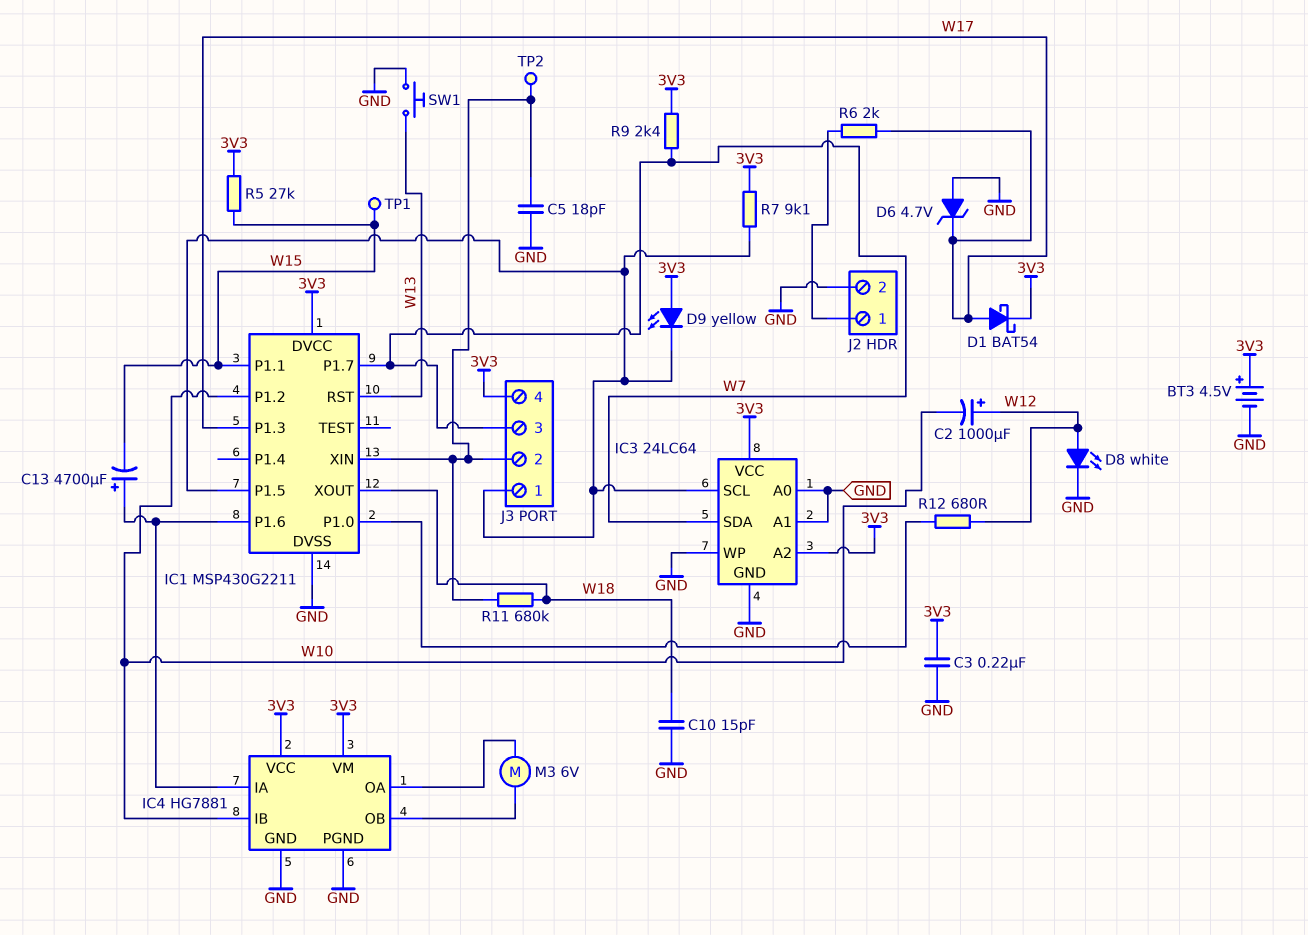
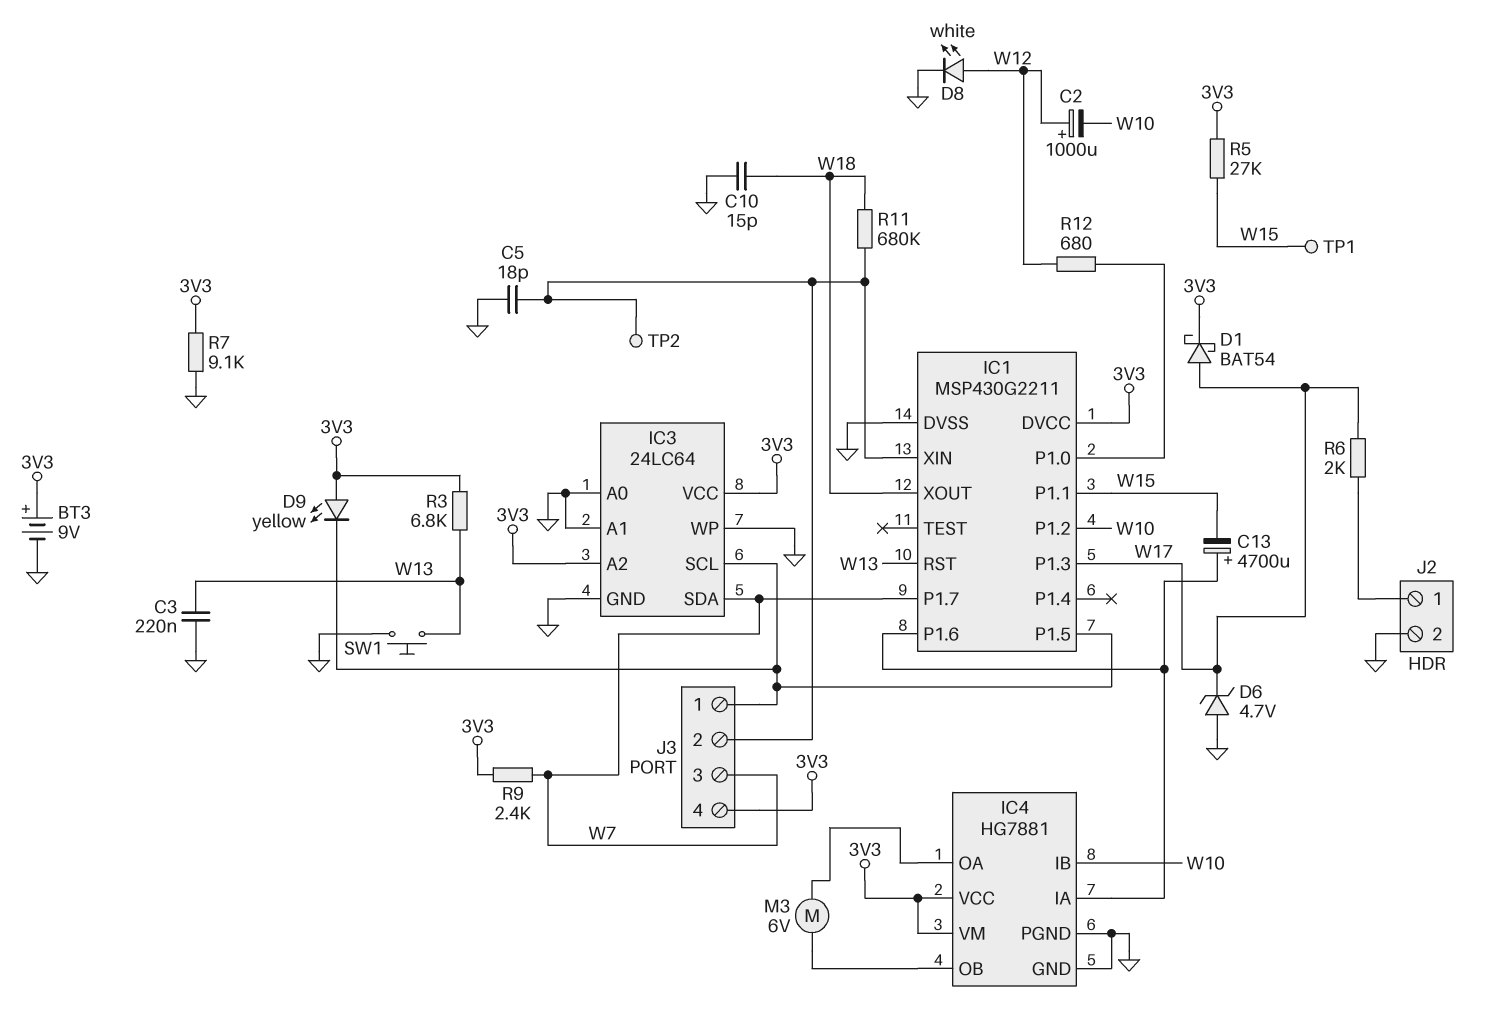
BT3: 4.5V (plus 3V3, minus GND) -> 9V (plus 3V3, minus GND)
C3: 220nF (3V3, GND) -> 220nF (GND, W13)
R3: none -> 6.8k (3V3, W13)
R7: 9.1k (3V3, IC1/P1.5) -> 9.1k (3V3, GND)

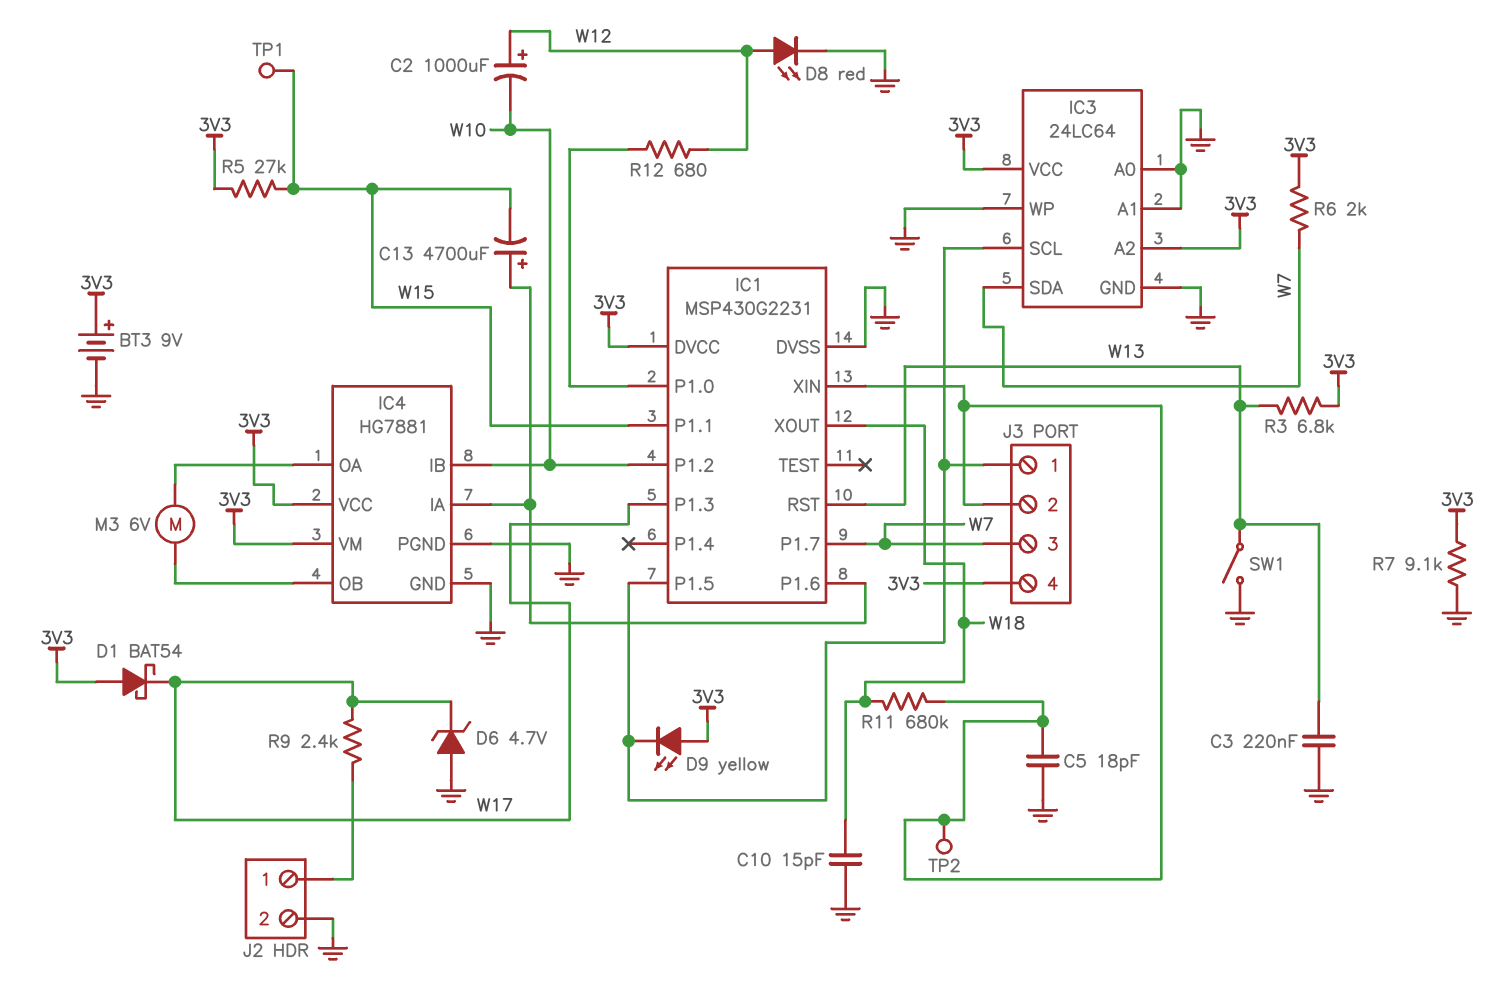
D1: schottky BAT54 (A W17, K 3V3) -> schottky BAT54 (A 3V3, K W17)
D8: LED white (A W12, K GND) -> LED red (A W12, K GND)
IC1: MSP430G2211 -> MSP430G2231
R6: 2k (J2/1, W17) -> 2k (3V3, W7)
R9: 2.4k (3V3, W7) -> 2.4k (J2/1, W17)
SW1: button (GND, W13) -> switch (GND, W13)

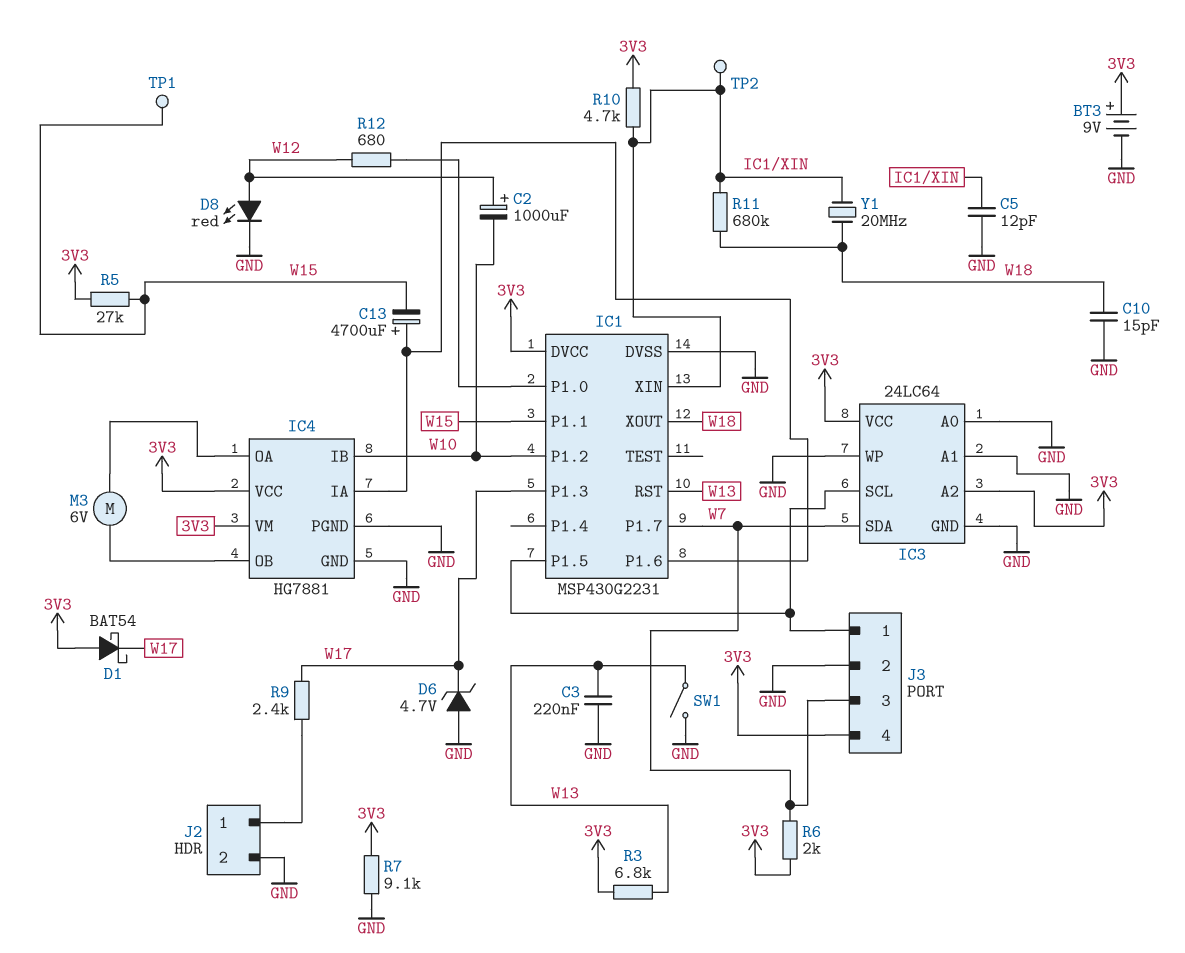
C5: 18pF (GND, IC1/XIN) -> 12pF (GND, IC1/XIN)
D9: LED yellow (A 3V3, K IC1/P1.5) -> none
J3 pin 2: IC1/XIN -> GND
R10: none -> 4.7k (3V3, IC1/XIN)
Y1: none -> 20MHz (IC1/XIN, W18)

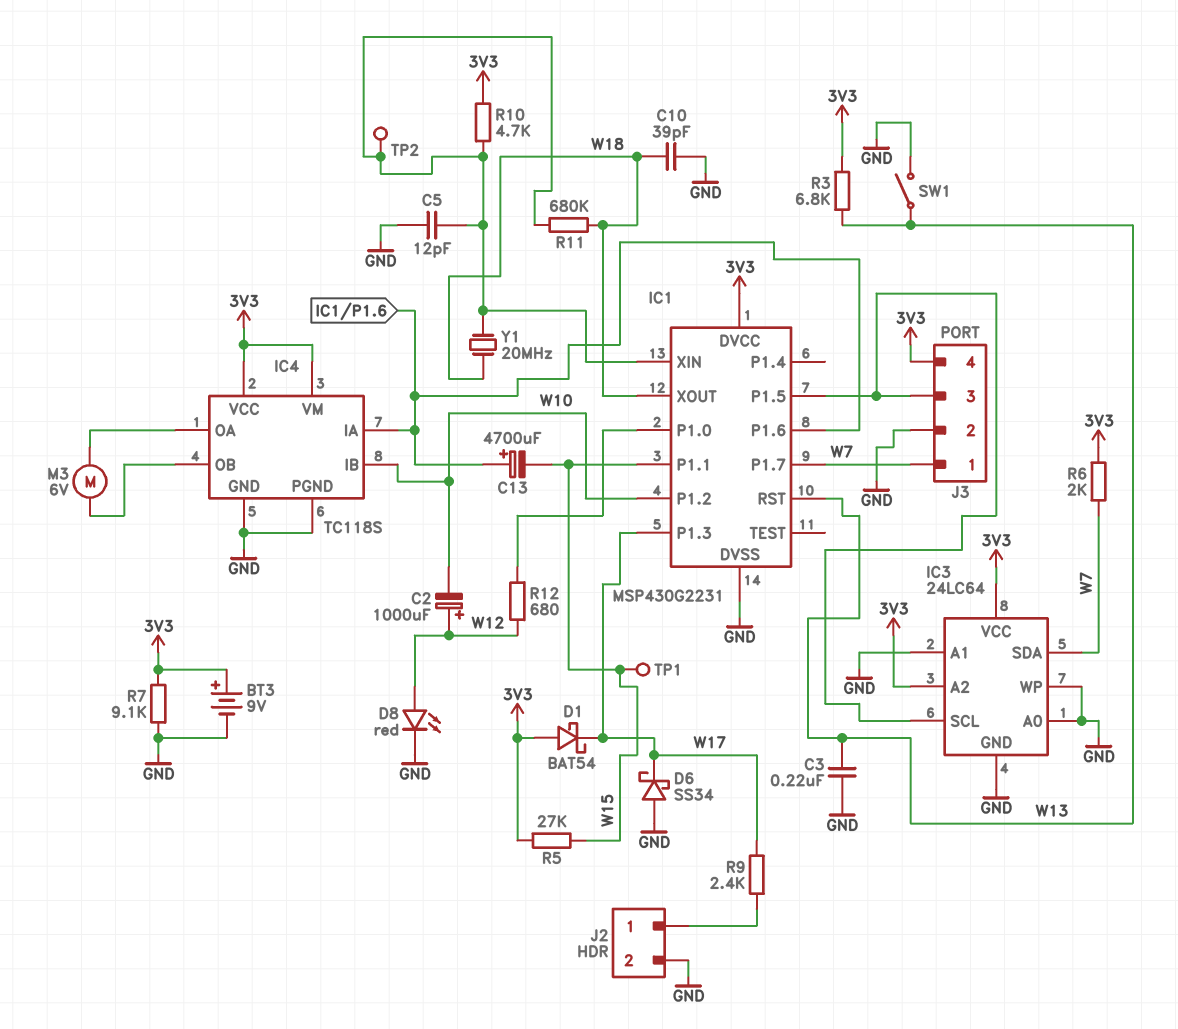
C10: 15pF (GND, W18) -> 39pF (GND, W18)
D6: zener 4.7V (A GND, K W17) -> schottky SS34 (A GND, K W17)
IC4: HG7881 -> TC118S
J3 pin 1: IC1/P1.5 -> W7
J3 pin 3: W7 -> IC1/P1.5

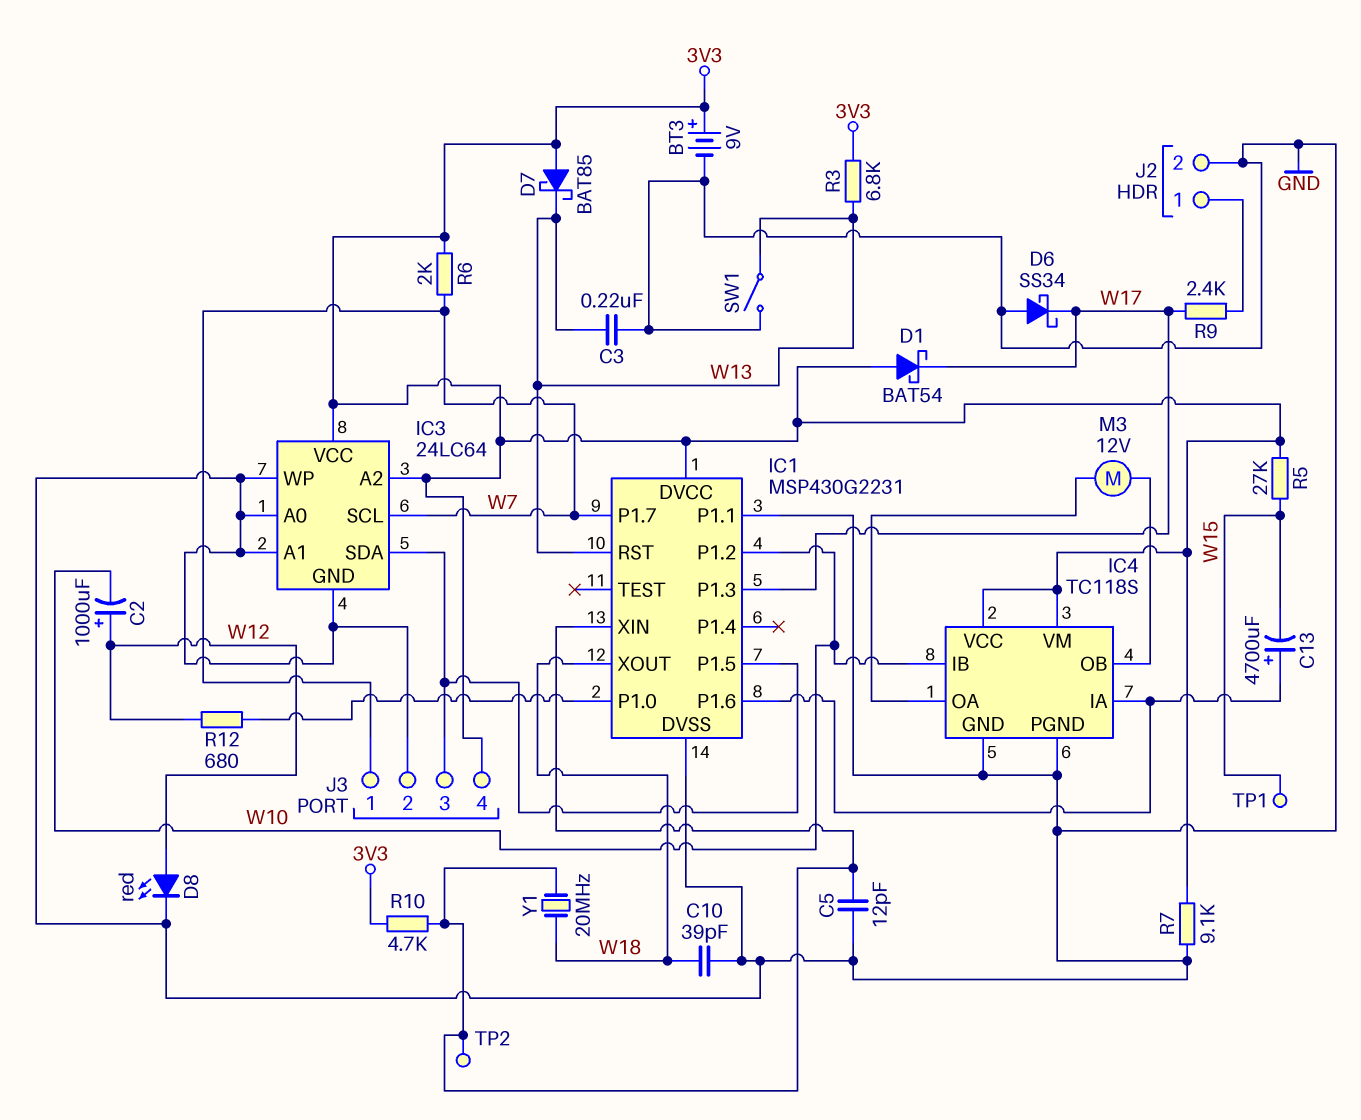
D7: none -> schottky BAT85 (A 3V3, K W13)
IC1 pin P1.1: W15 -> GND
IC3 pin SCL: IC1/P1.5 -> W7
IC3 pin SDA: W7 -> IC1/P1.5
M3: motor 6V (IC4/OA, IC4/OB) -> motor 12V (IC4/OA, IC4/OB)
R11: 680k (IC1/XIN, W18) -> none

